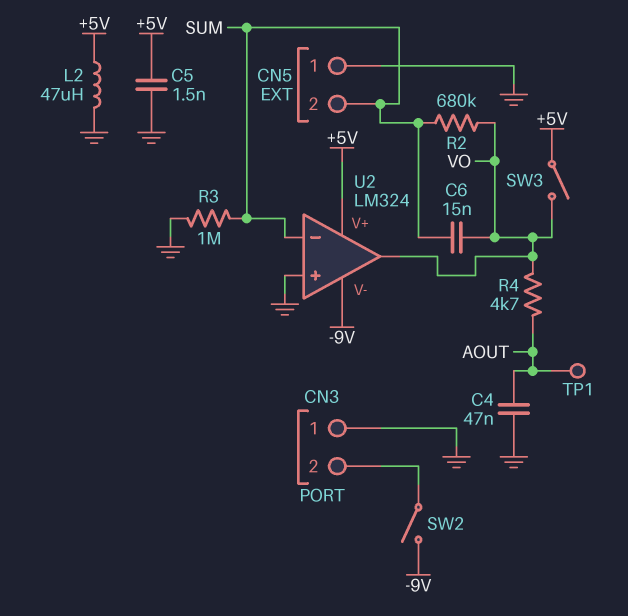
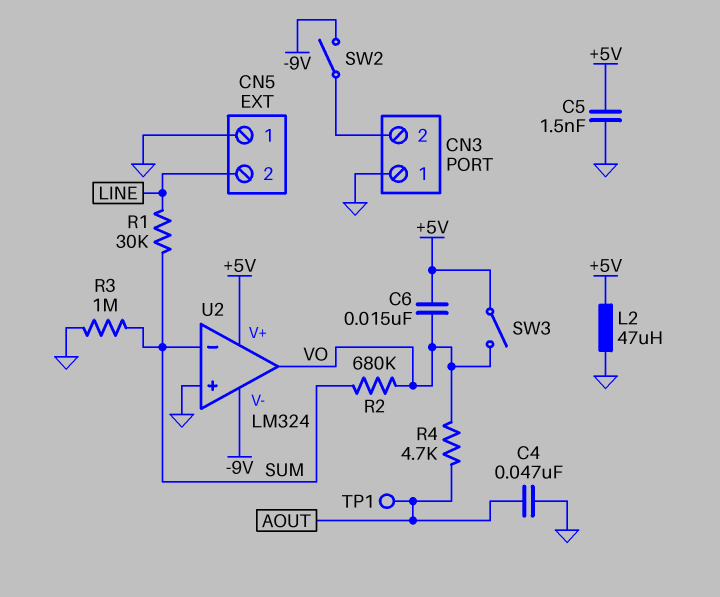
C6: 15nF (SUM, VO) -> 15nF (+5V, VO)
CN5 pin 2: SUM -> LINE
R1: none -> 30k (LINE, SUM)

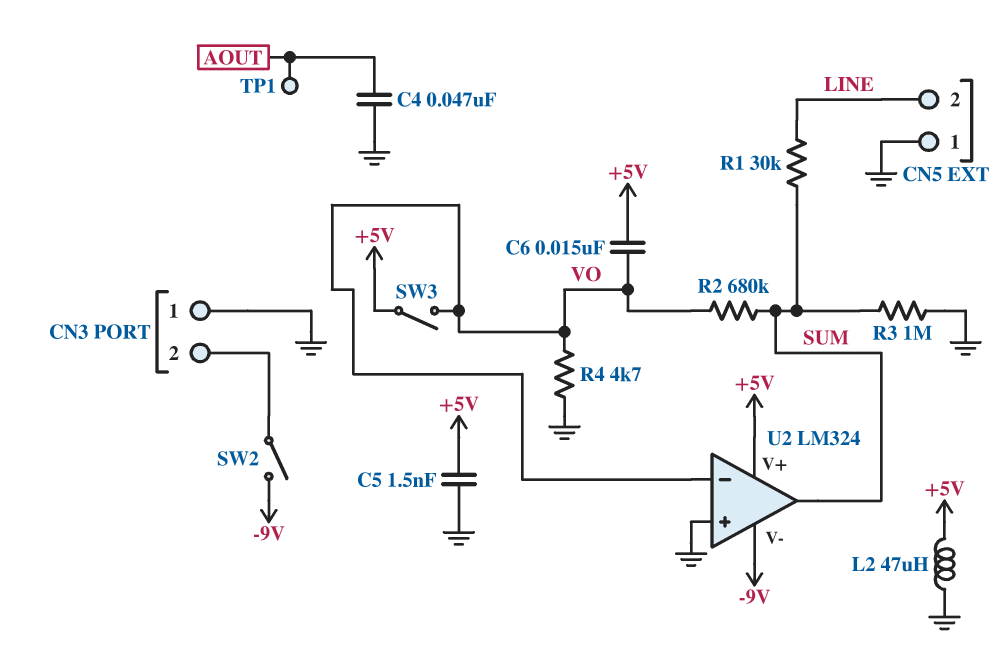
R4: 4.7k (AOUT, VO) -> 4.7k (GND, VO)
U2 pin in-: SUM -> VO
U2 pin out: VO -> SUM

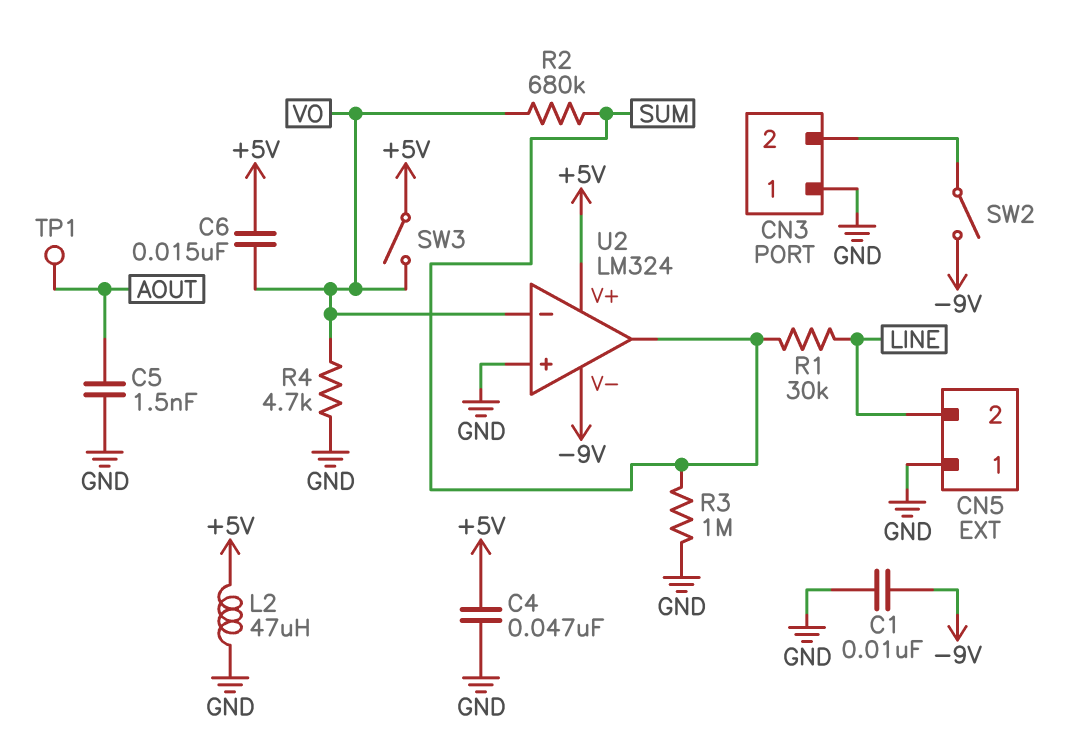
C1: none -> 10nF (-9V, GND)
C4: 47nF (AOUT, GND) -> 47nF (+5V, GND)
C5: 1.5nF (+5V, GND) -> 1.5nF (AOUT, GND)

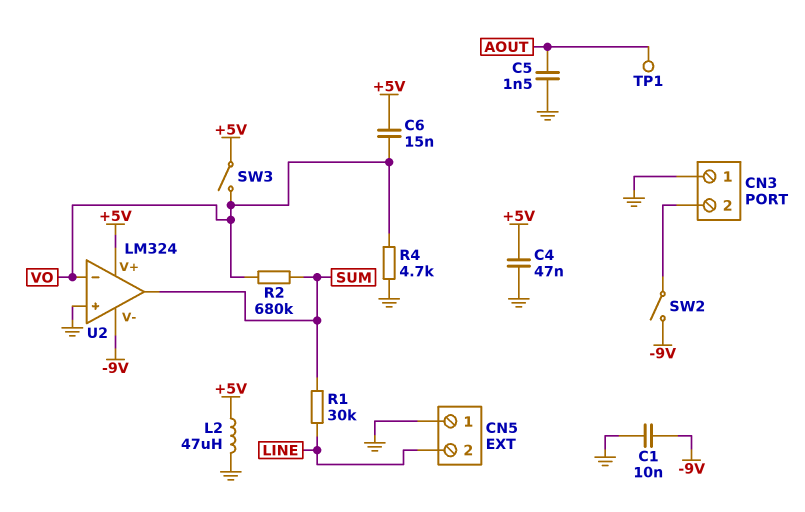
R3: 1M (GND, SUM) -> none

